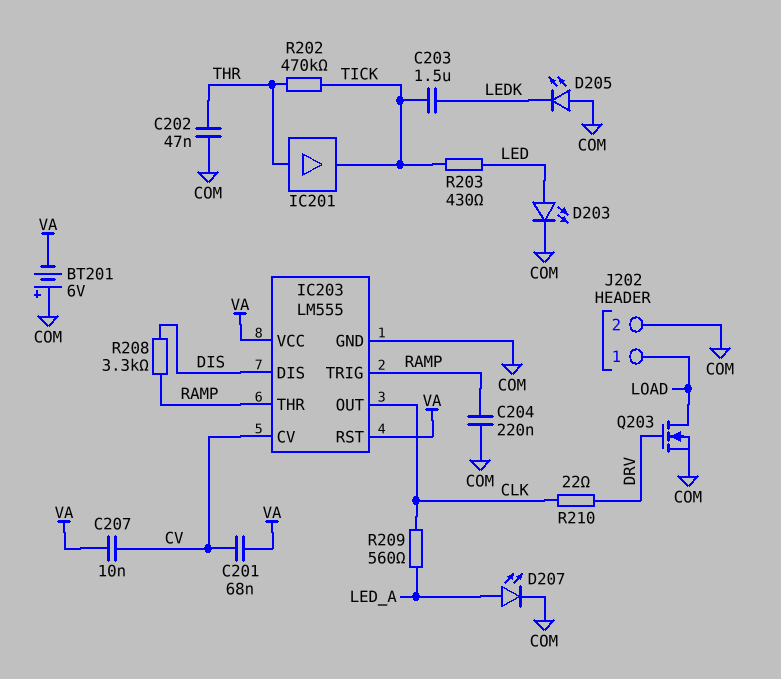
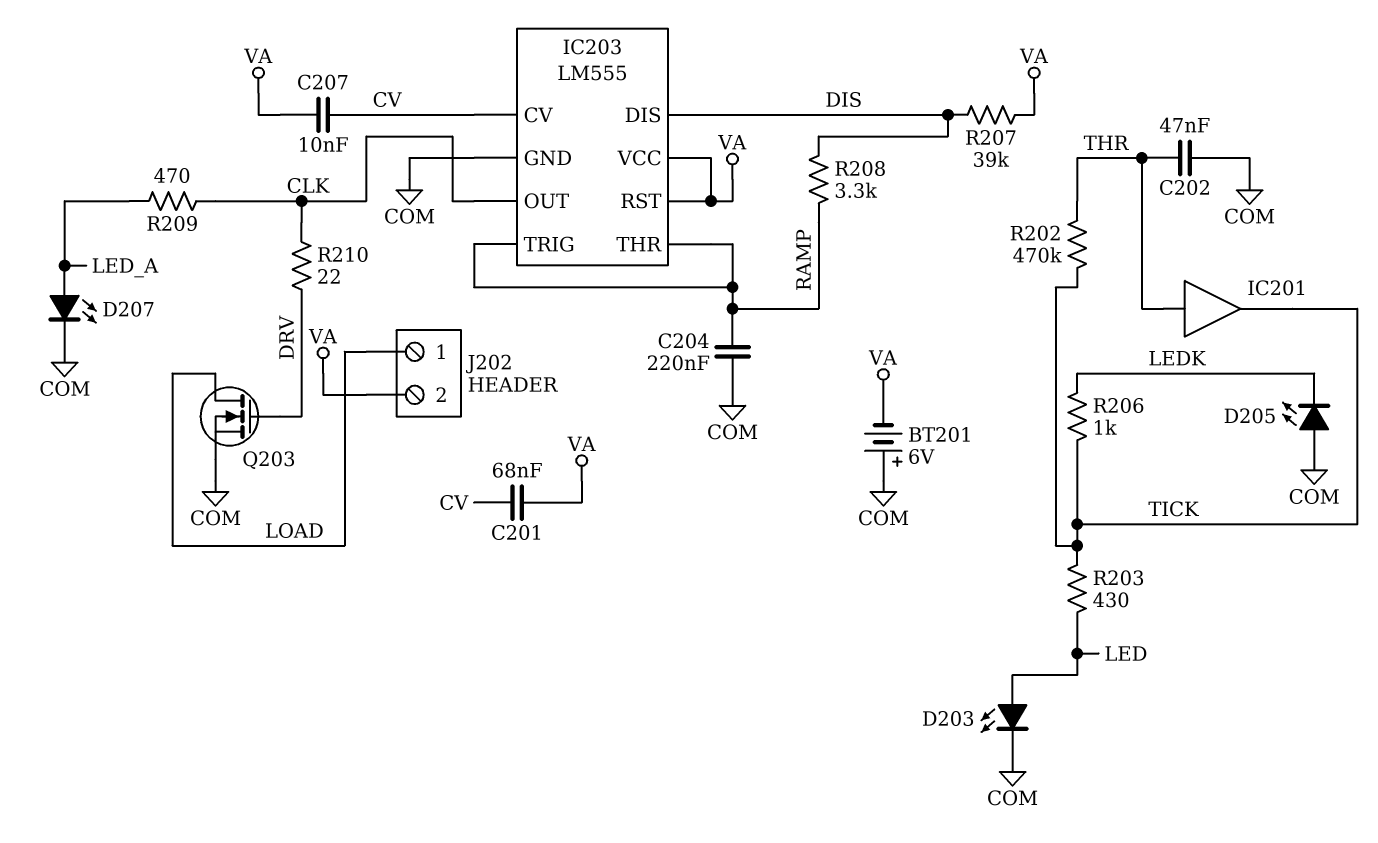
C203: 1.5uF (LEDK, TICK) -> none
J202 pin 2: COM -> VA
R206: none -> 1k (LEDK, TICK)
R207: none -> 39k (DIS, VA)
R209: 560 (CLK, LED_A) -> 470 (CLK, LED_A)

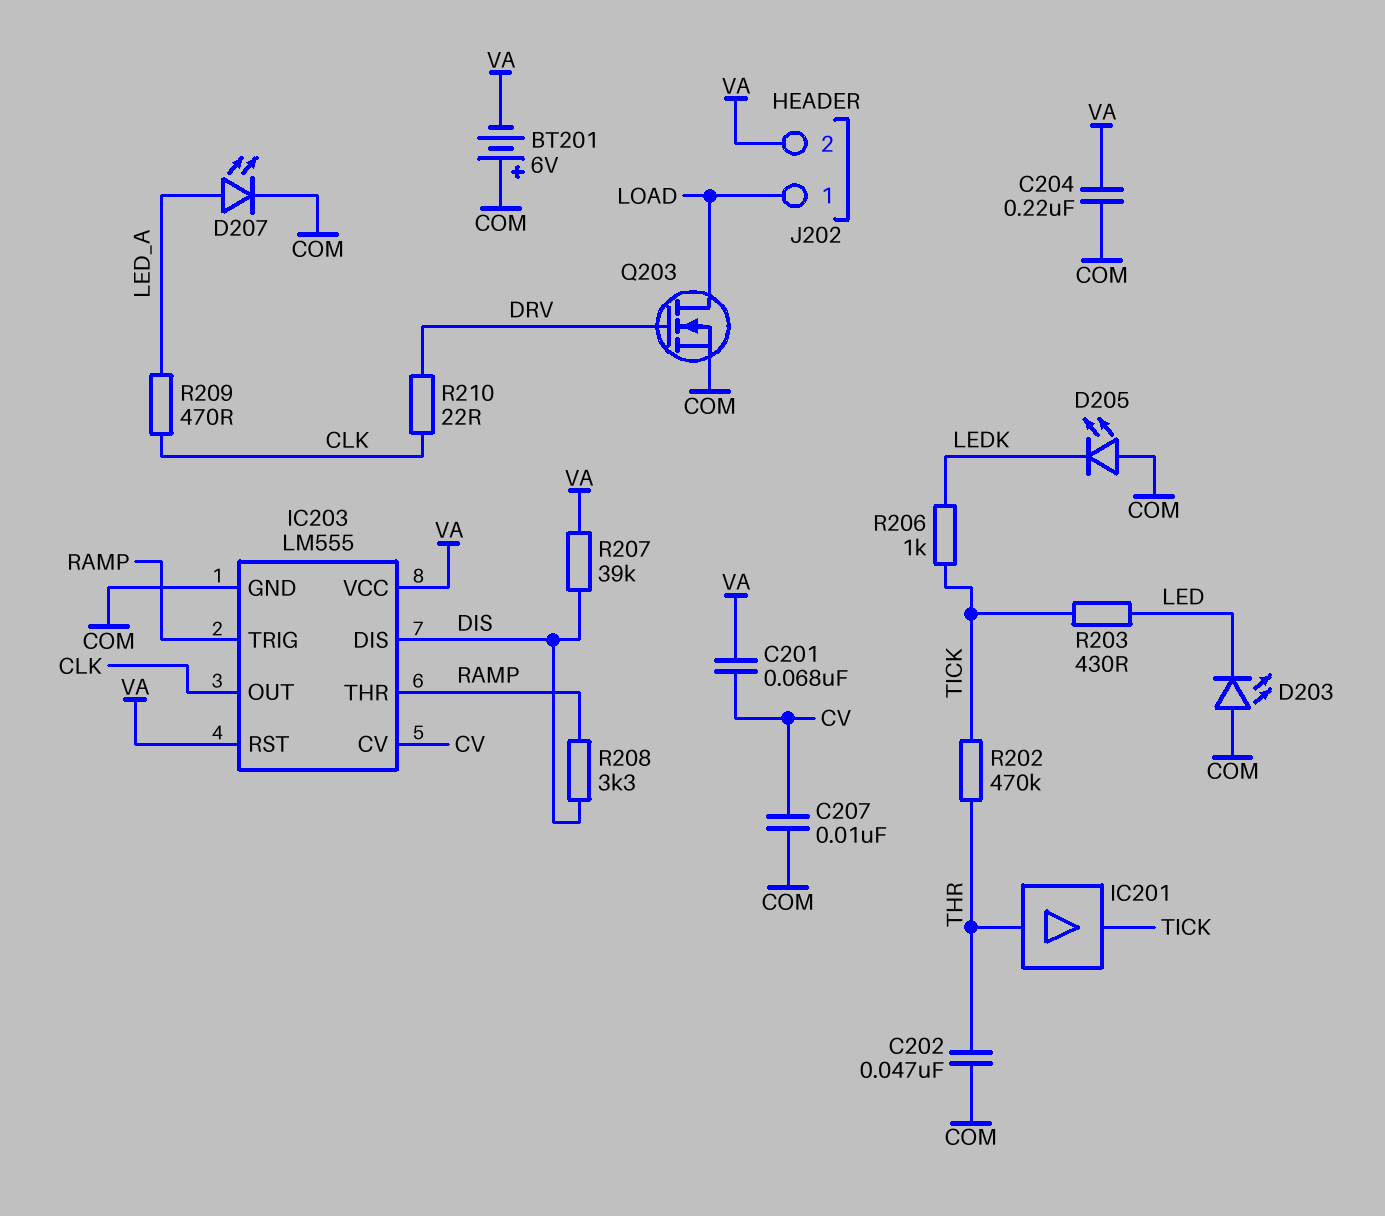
C204: 220nF (COM, RAMP) -> 220nF (COM, VA)
C207: 10nF (CV, VA) -> 10nF (COM, CV)
D203: LED (A LED, K COM) -> LED (A COM, K LED)

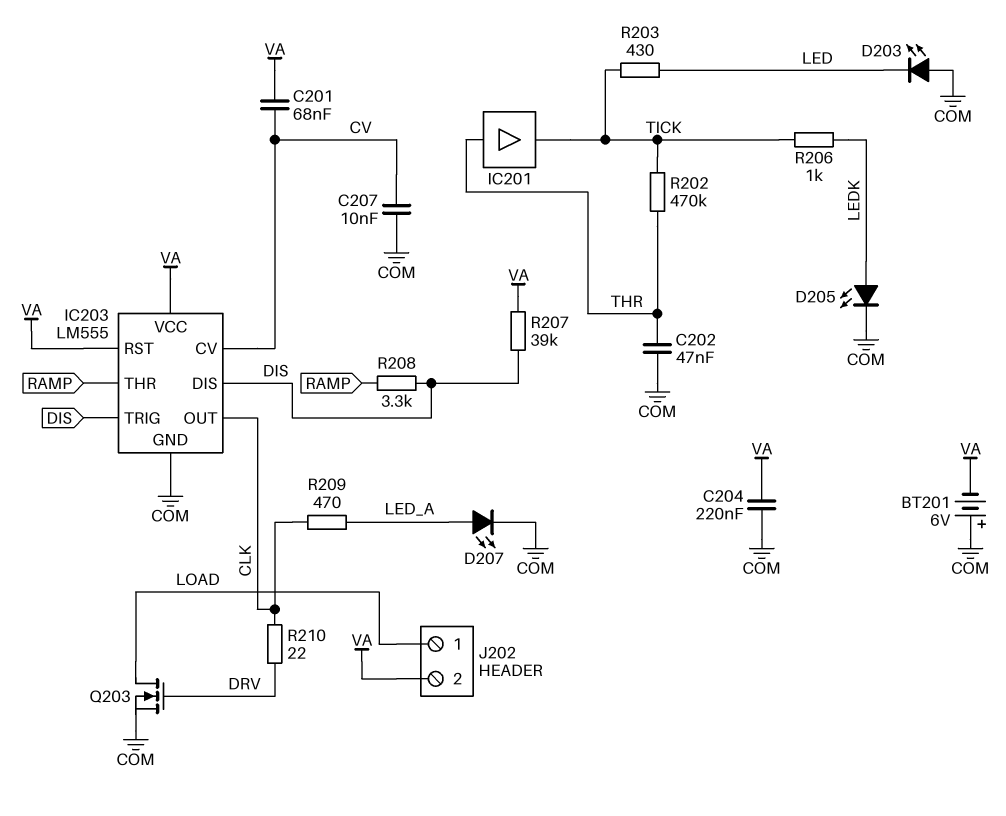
D205: LED (A COM, K LEDK) -> LED (A LEDK, K COM)
IC203 pin TRIG: RAMP -> DIS

